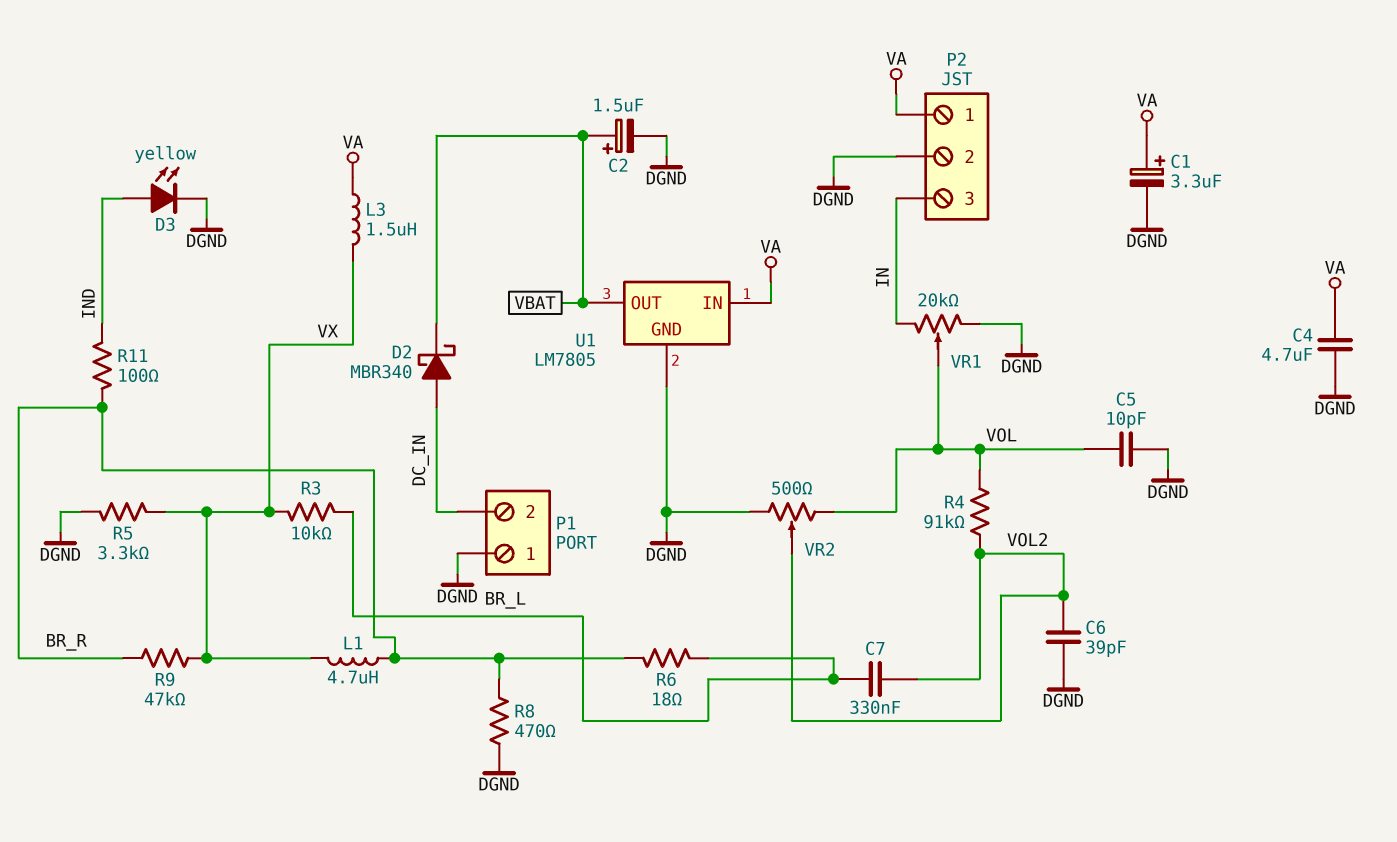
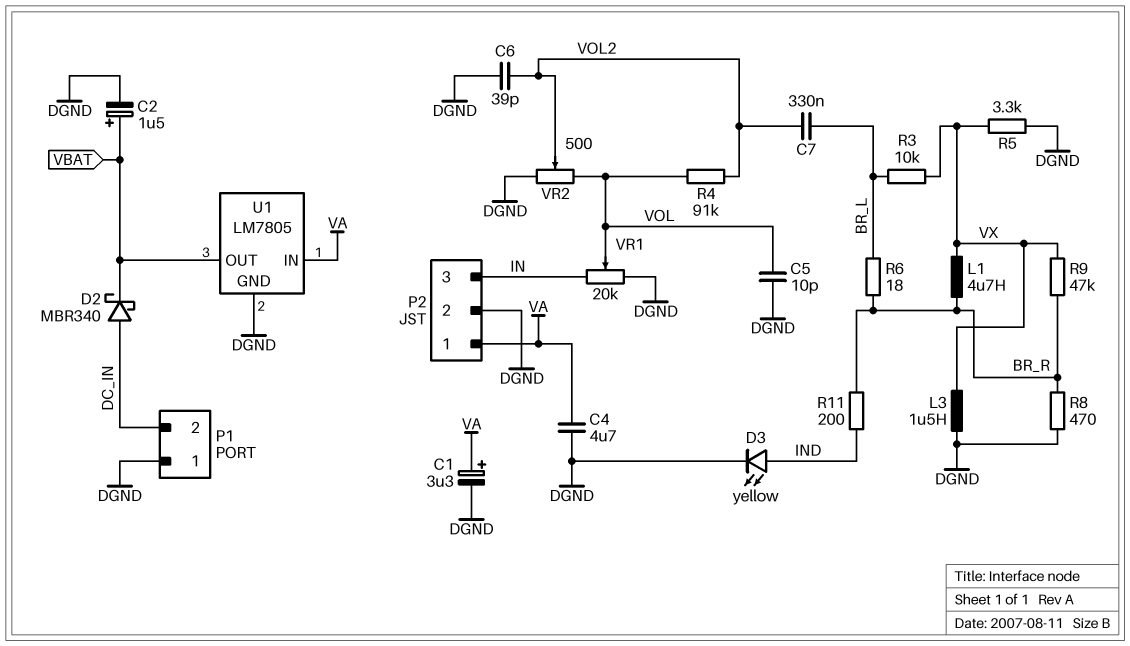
L3: 1.5uH (VA, VX) -> 1.5uH (DGND, VX)
R11: 100 (BR_R, IND) -> 200 (BR_R, IND)

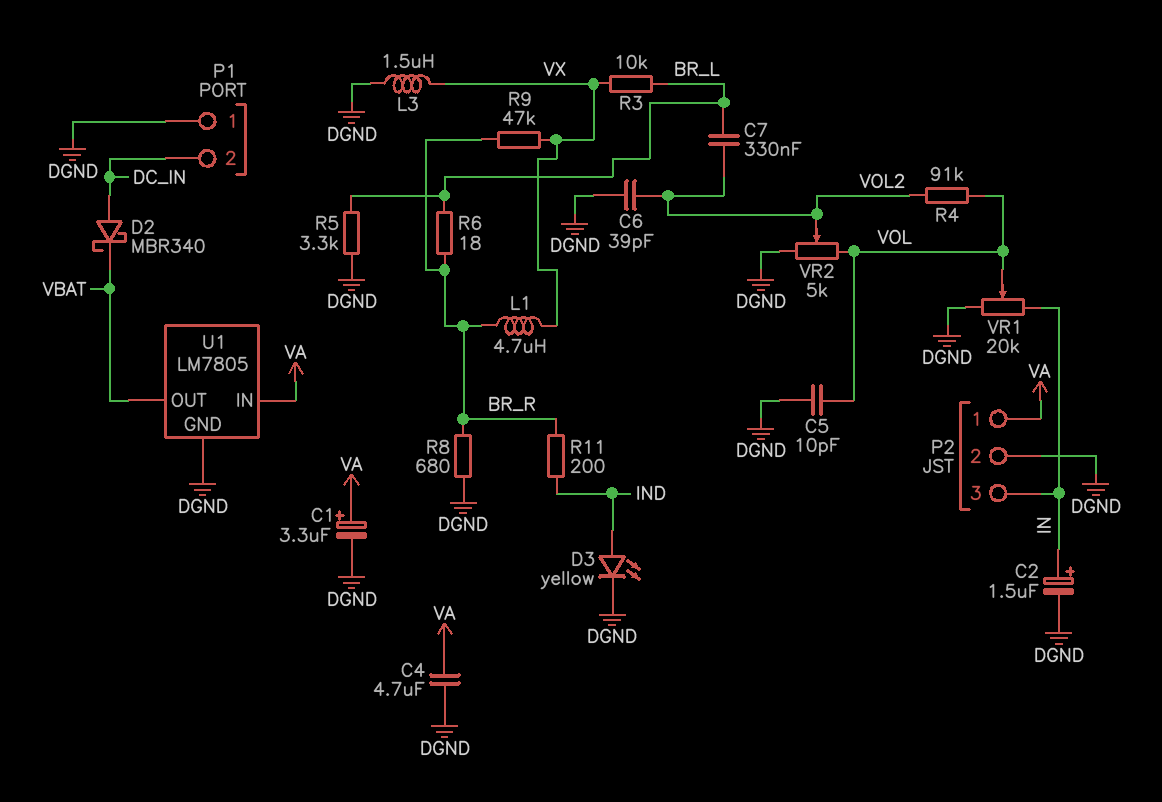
C2: 1.5uF (plus VBAT, minus DGND) -> 1.5uF (plus IN, minus DGND)
R5: 3.3k (DGND, VX) -> 3.3k (BR_L, DGND)
R8: 470 (BR_R, DGND) -> 680 (BR_R, DGND)
VR2: 500 (DGND, VOL, wiper VOL2) -> 5k (DGND, VOL, wiper VOL2)

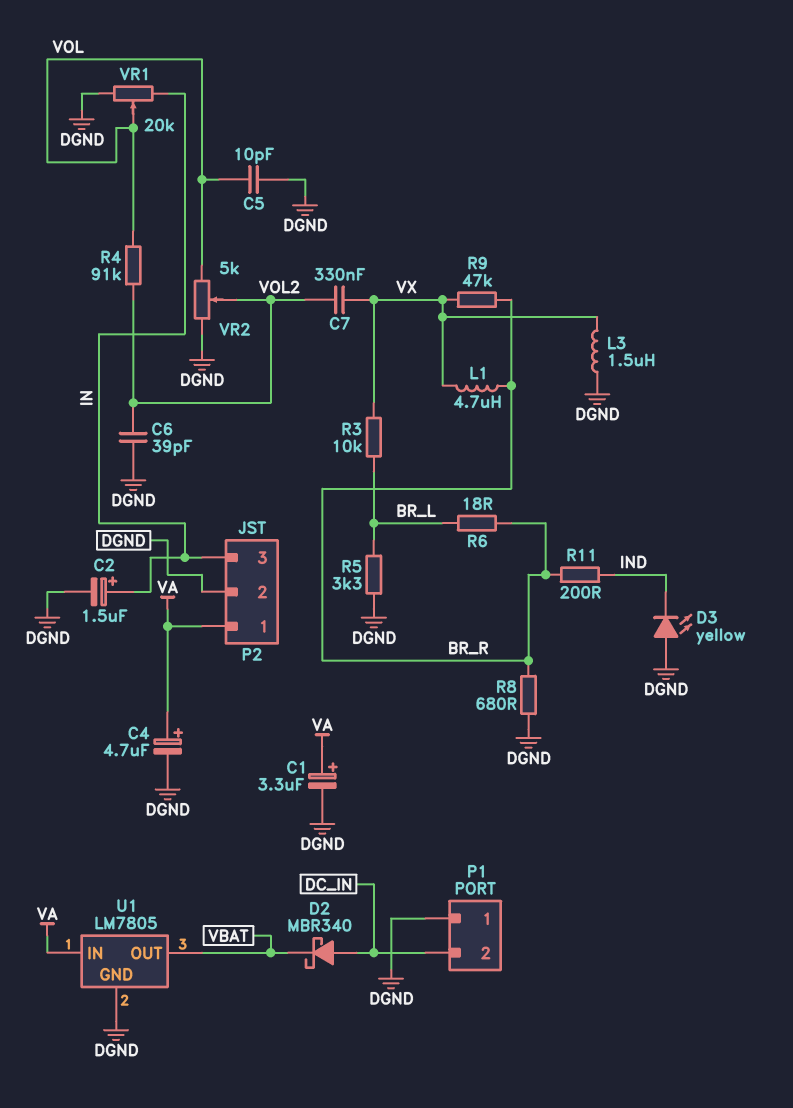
C4: 4.7uF (DGND, VA) -> 4.7uF (plus VA, minus DGND)
C7: 330nF (BR_L, VOL2) -> 330nF (VOL2, VX)
D3: LED yellow (A IND, K DGND) -> LED yellow (A DGND, K IND)

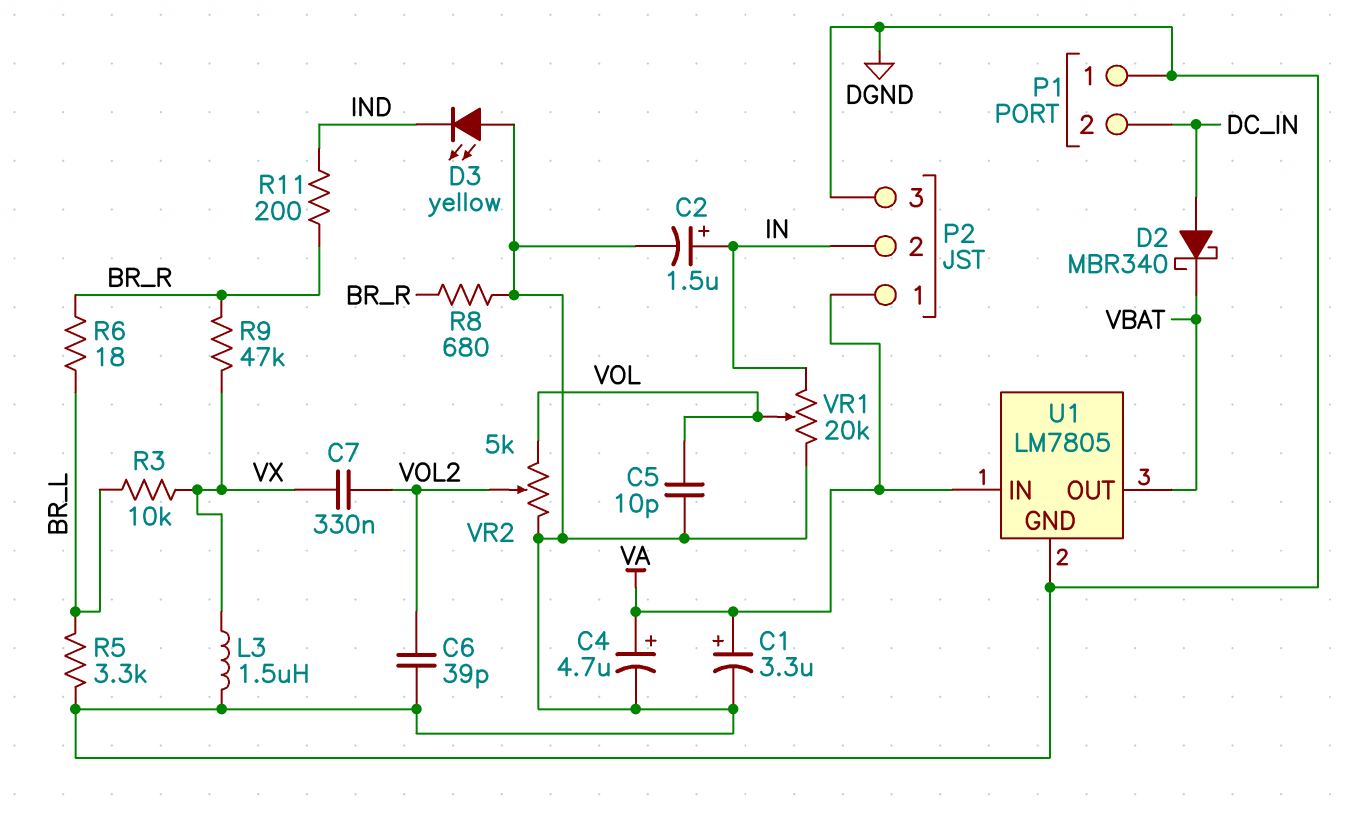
L1: 4.7uH (BR_R, VX) -> none
P2 pin 2: DGND -> IN
P2 pin 3: IN -> DGND
R4: 91k (VOL, VOL2) -> none

